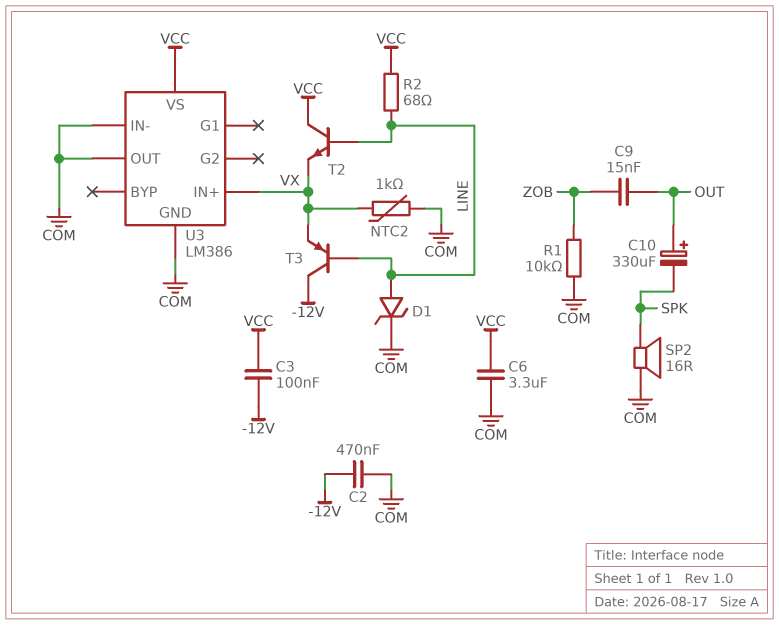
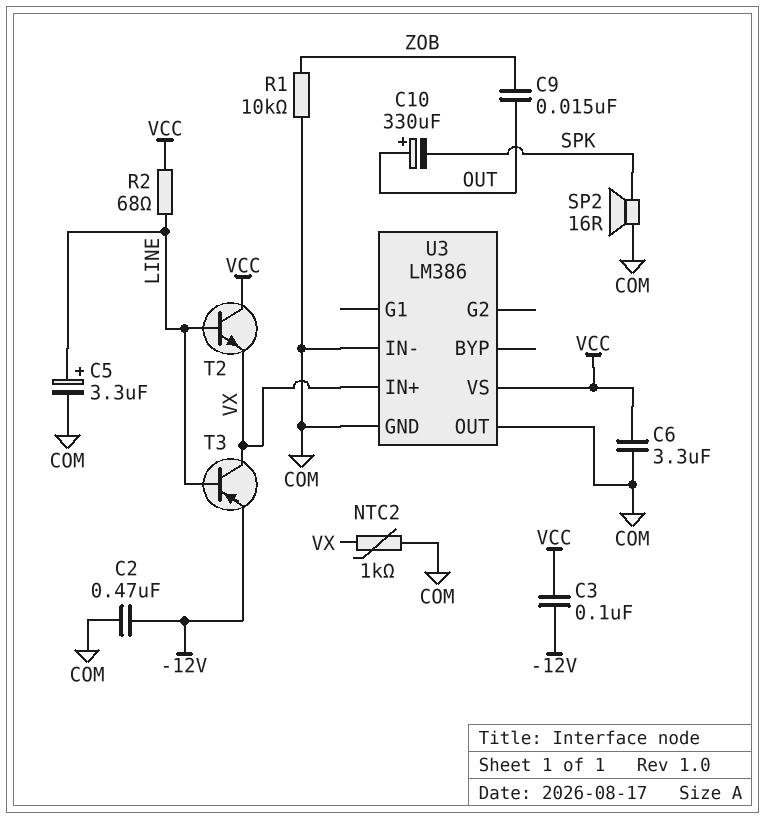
C5: none -> 3.3uF (plus LINE, minus COM)
D1: zener (A LINE, K COM) -> none
T3: PNP (B LINE, C -12V, E VX) -> PNP (B LINE, C VX, E -12V)

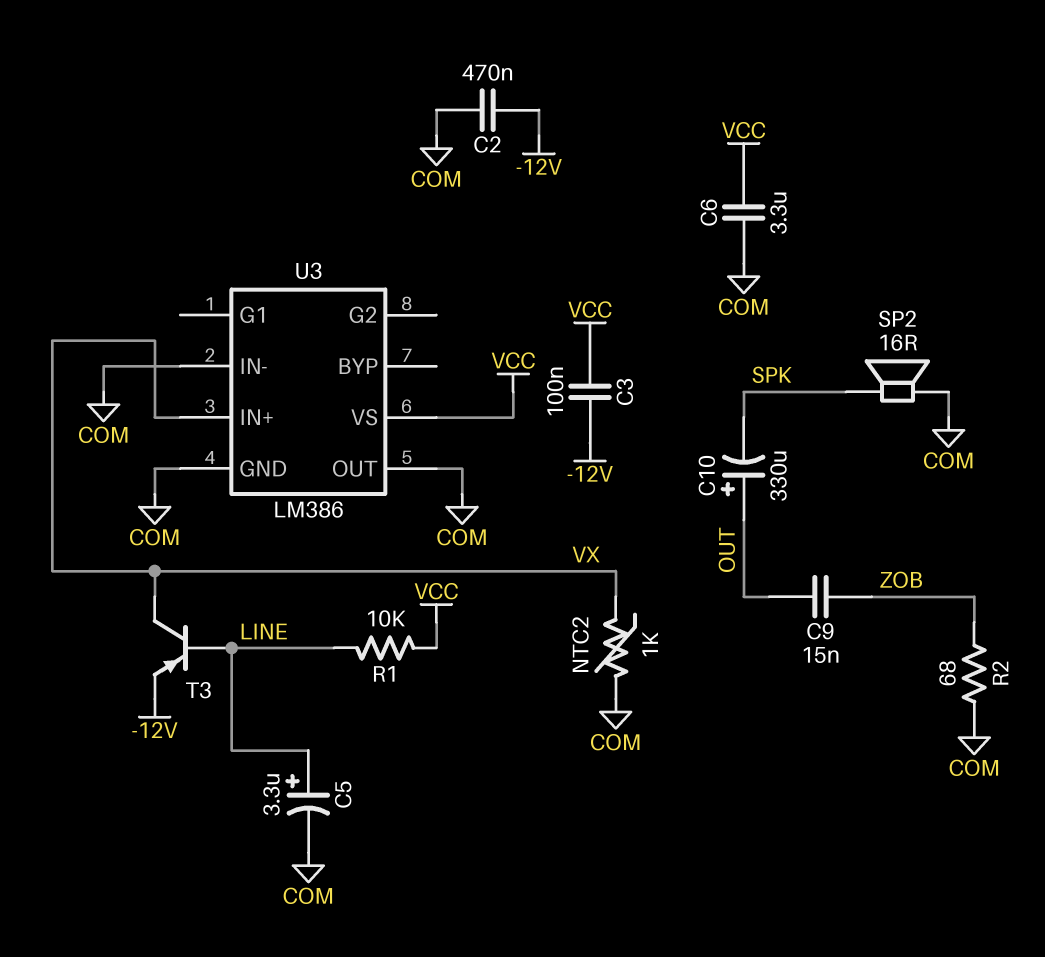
R1: 10k (COM, ZOB) -> 10k (LINE, VCC)
R2: 68 (LINE, VCC) -> 68 (COM, ZOB)
T2: NPN (B LINE, C VCC, E VX) -> none

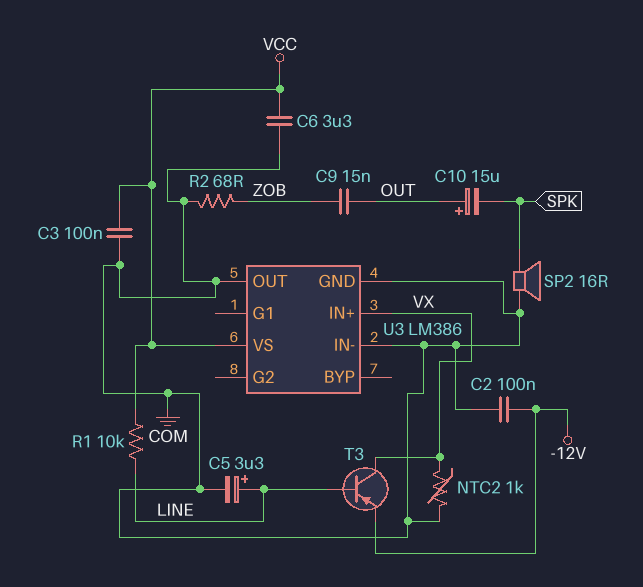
C2: 470nF (-12V, COM) -> 100nF (-12V, COM)
C3: 100nF (-12V, VCC) -> 100nF (COM, VCC)
C10: 330uF (plus OUT, minus SPK) -> 15uF (plus OUT, minus SPK)

